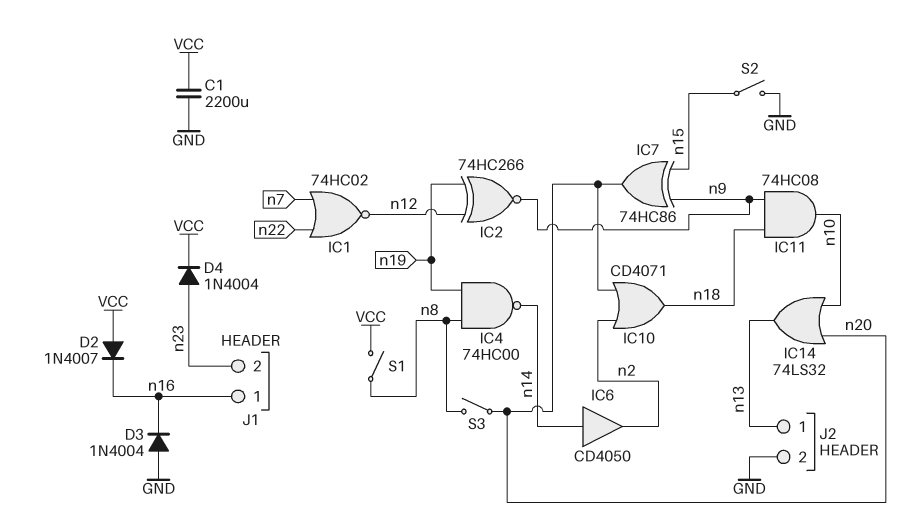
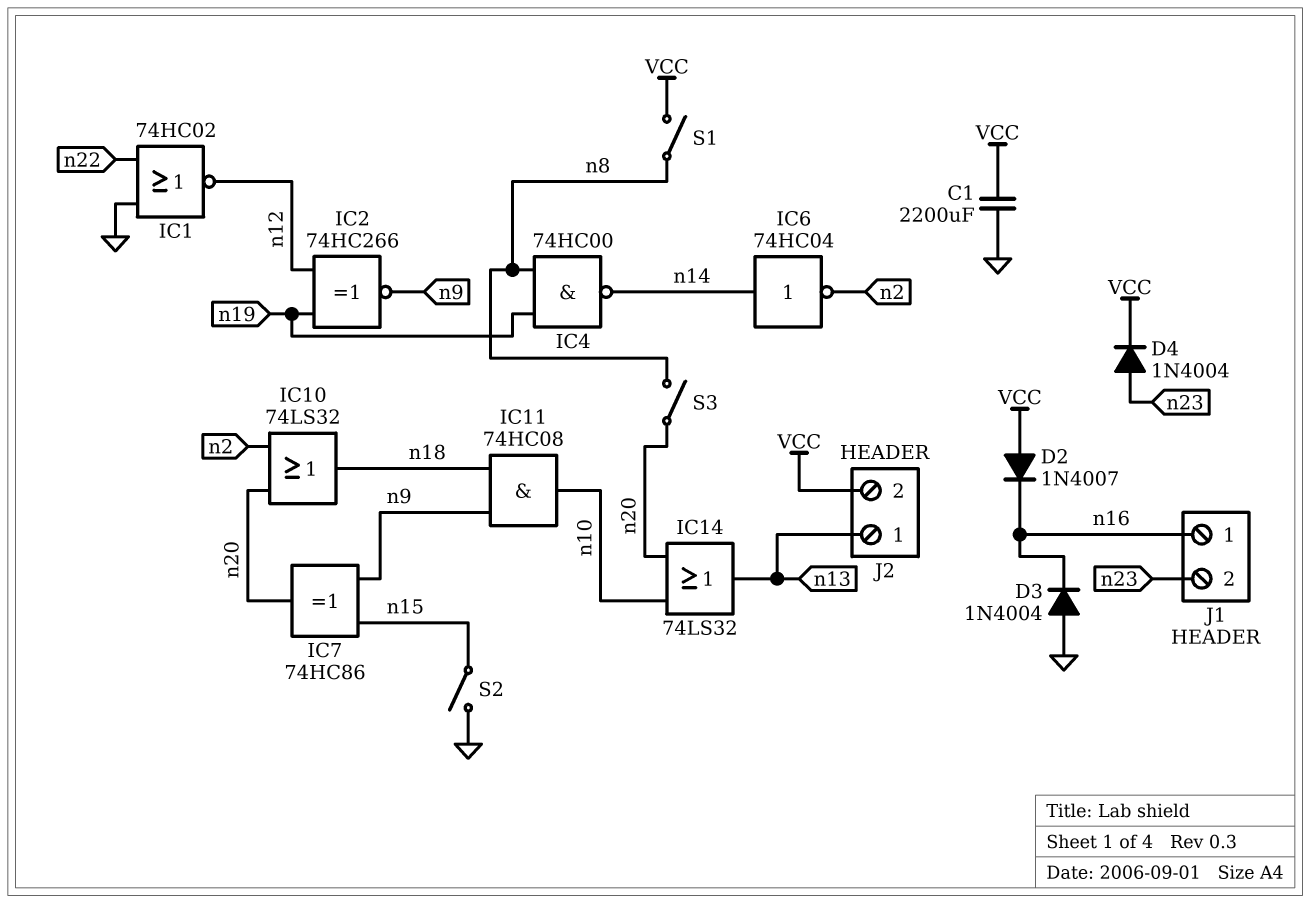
IC1: NOR 74HC02 (in n7, in n22, out n12) -> NOR 74HC02 (in GND, in n22, out n12)
IC6: buffer CD4050 (in n14, out n2) -> NOT 74HC04 (in n14, out n2)
IC10: OR CD4071 (in n2, in n20, out n18) -> OR 74LS32 (in n2, in n20, out n18)
J2 pin 2: GND -> VCC

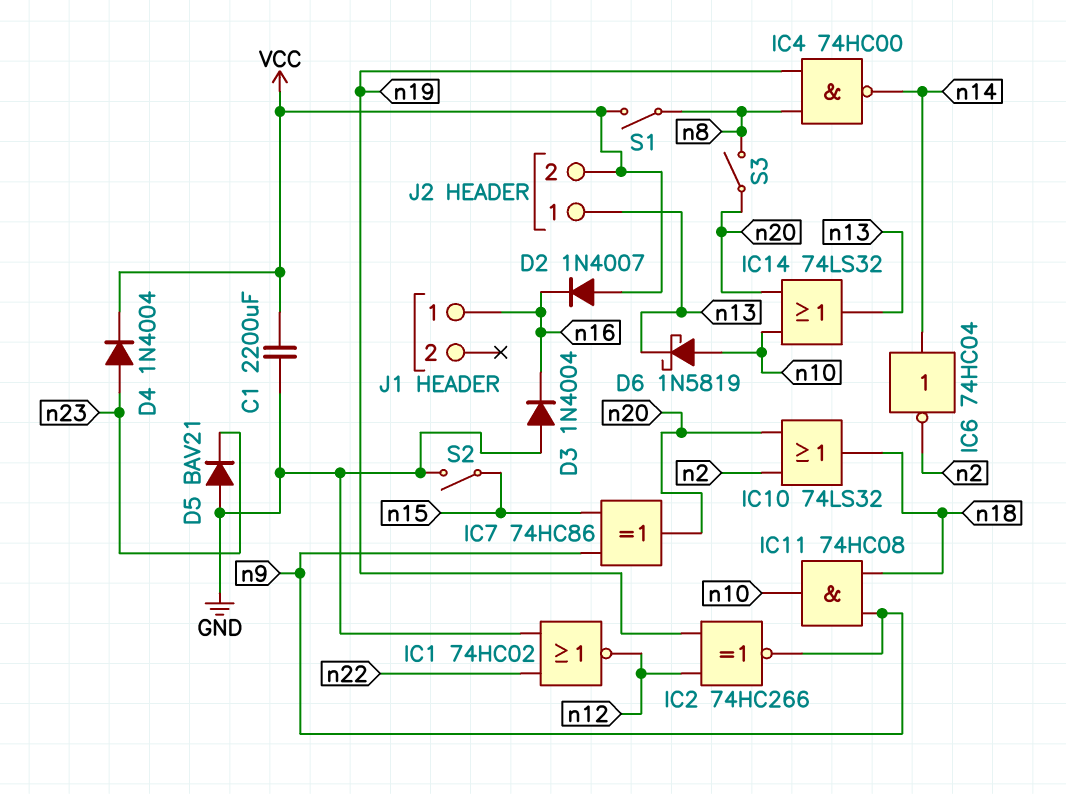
D5: none -> diode BAV21 (A GND, K n23)
D6: none -> schottky 1N5819 (A n10, K n13)
J1 pin 2: n23 -> none

